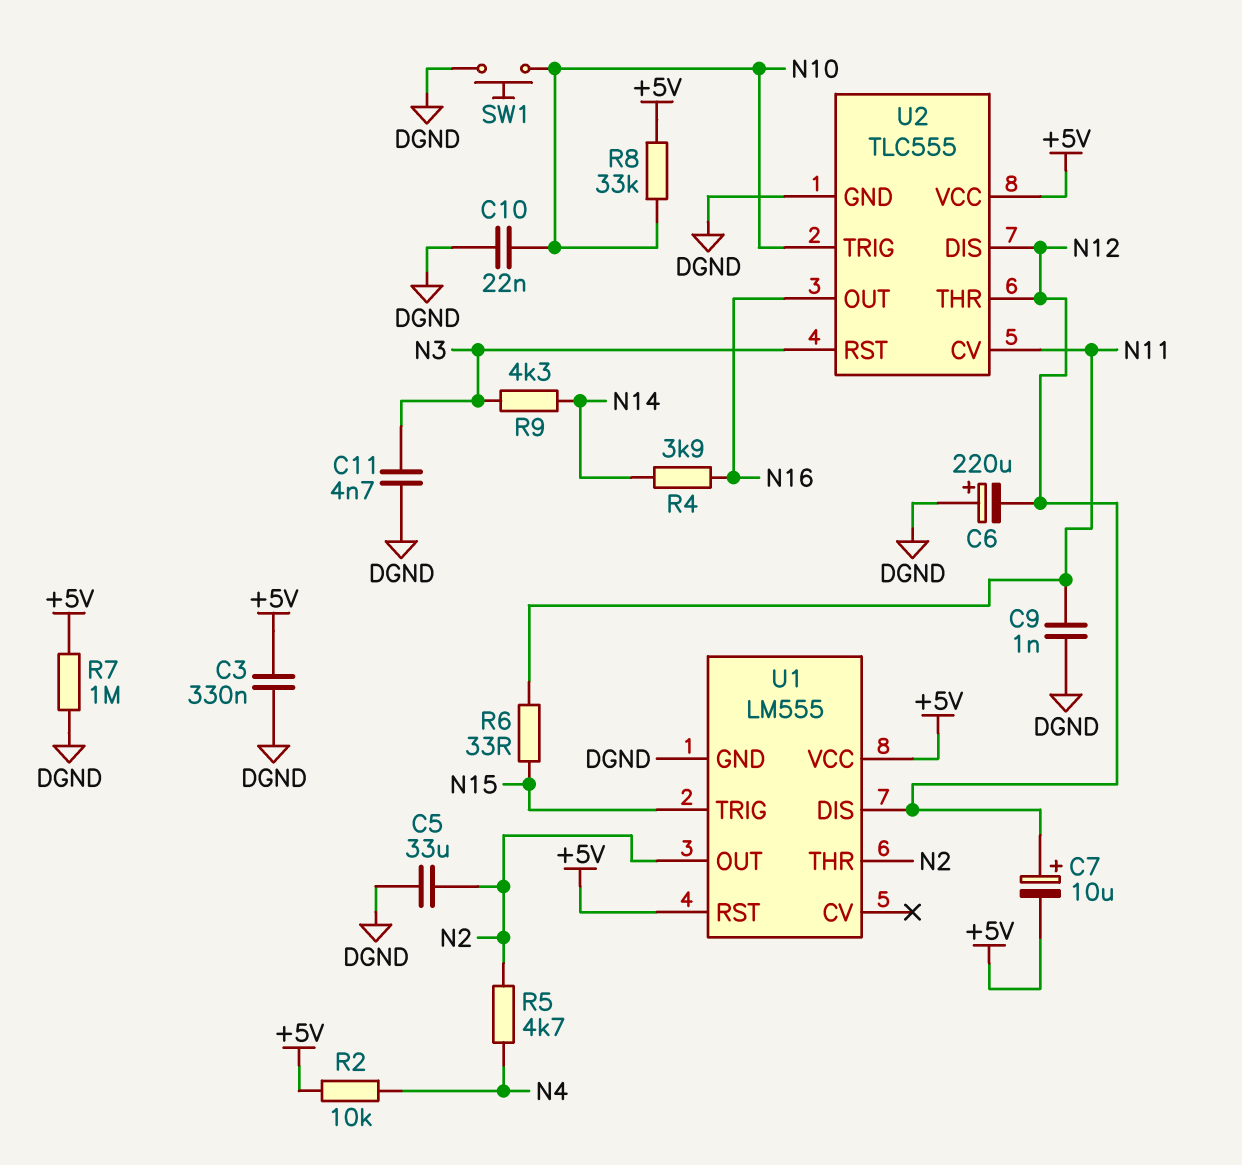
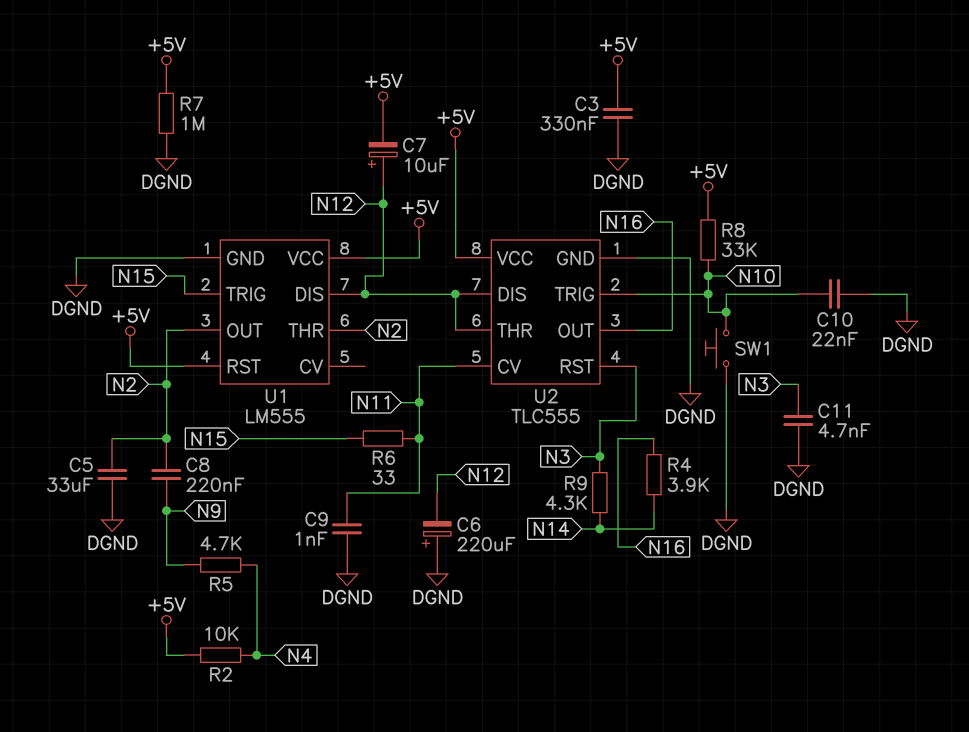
C8: none -> 220nF (N2, N9)
R5: 4.7k (N2, N4) -> 4.7k (N4, N9)

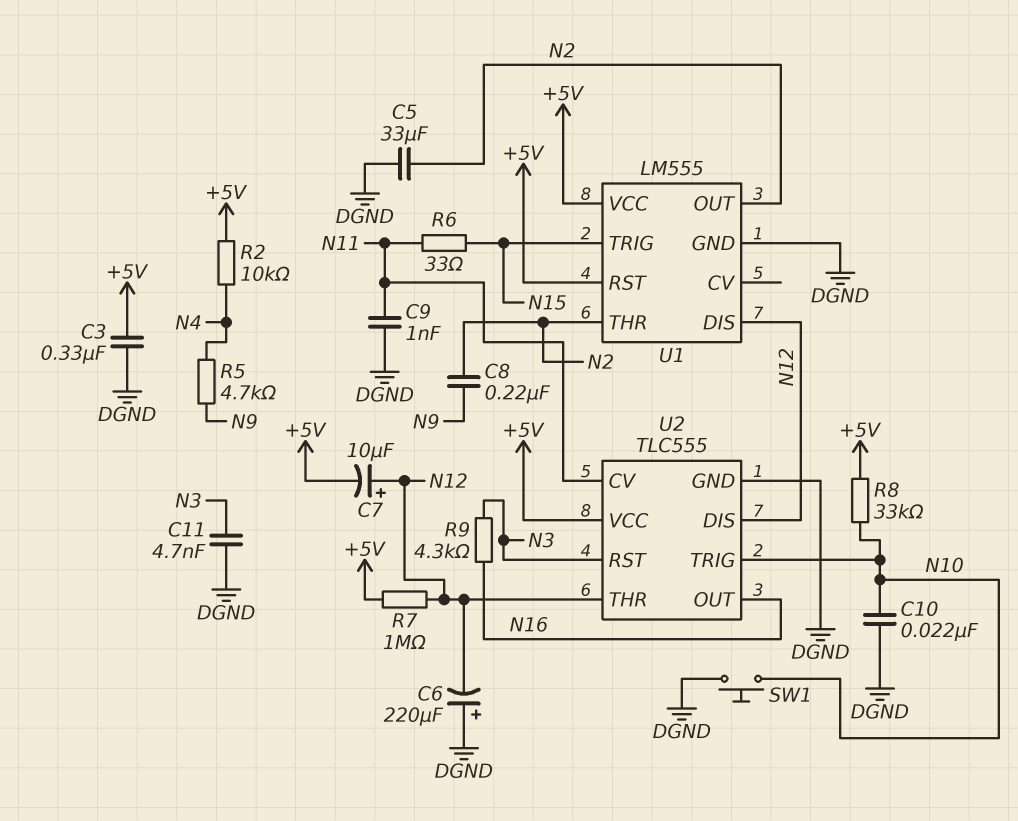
R4: 3.9k (N14, N16) -> none
R7: 1M (+5V, DGND) -> 1M (+5V, N12)
R9: 4.3k (N3, N14) -> 4.3k (N3, N16)

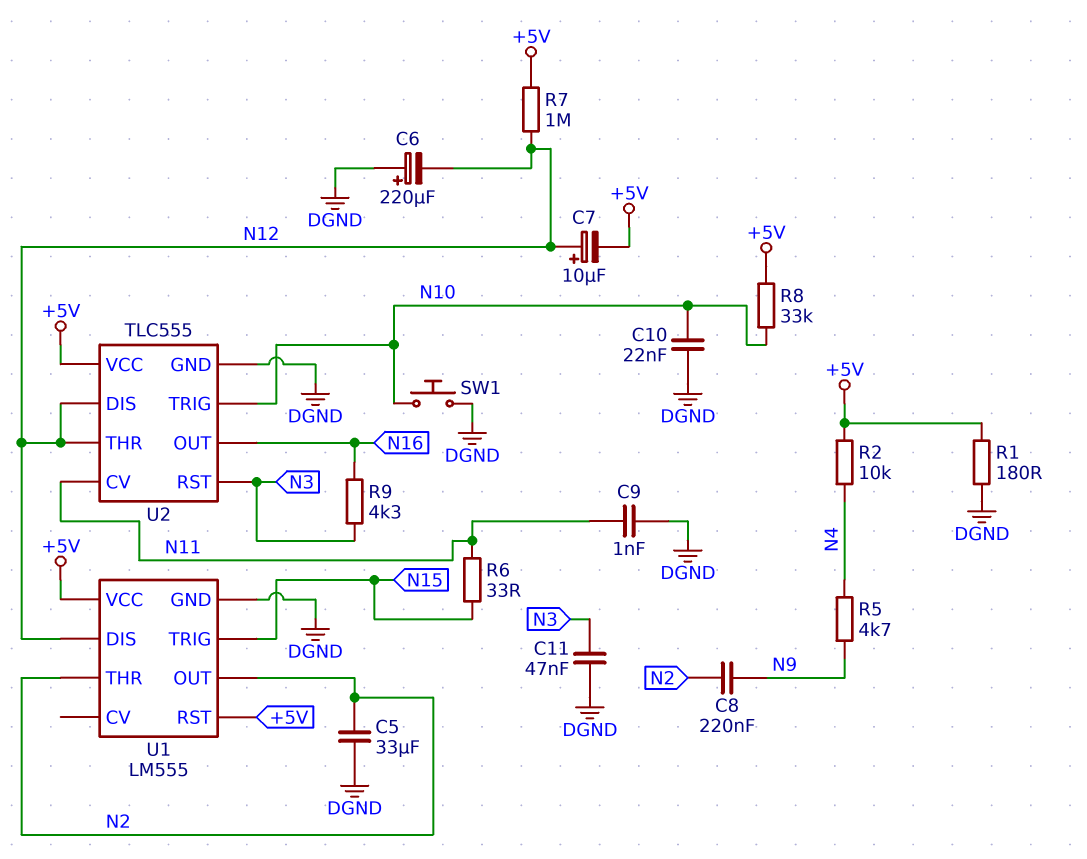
C3: 330nF (+5V, DGND) -> none
C11: 4.7nF (DGND, N3) -> 47nF (DGND, N3)
R1: none -> 180 (+5V, DGND)

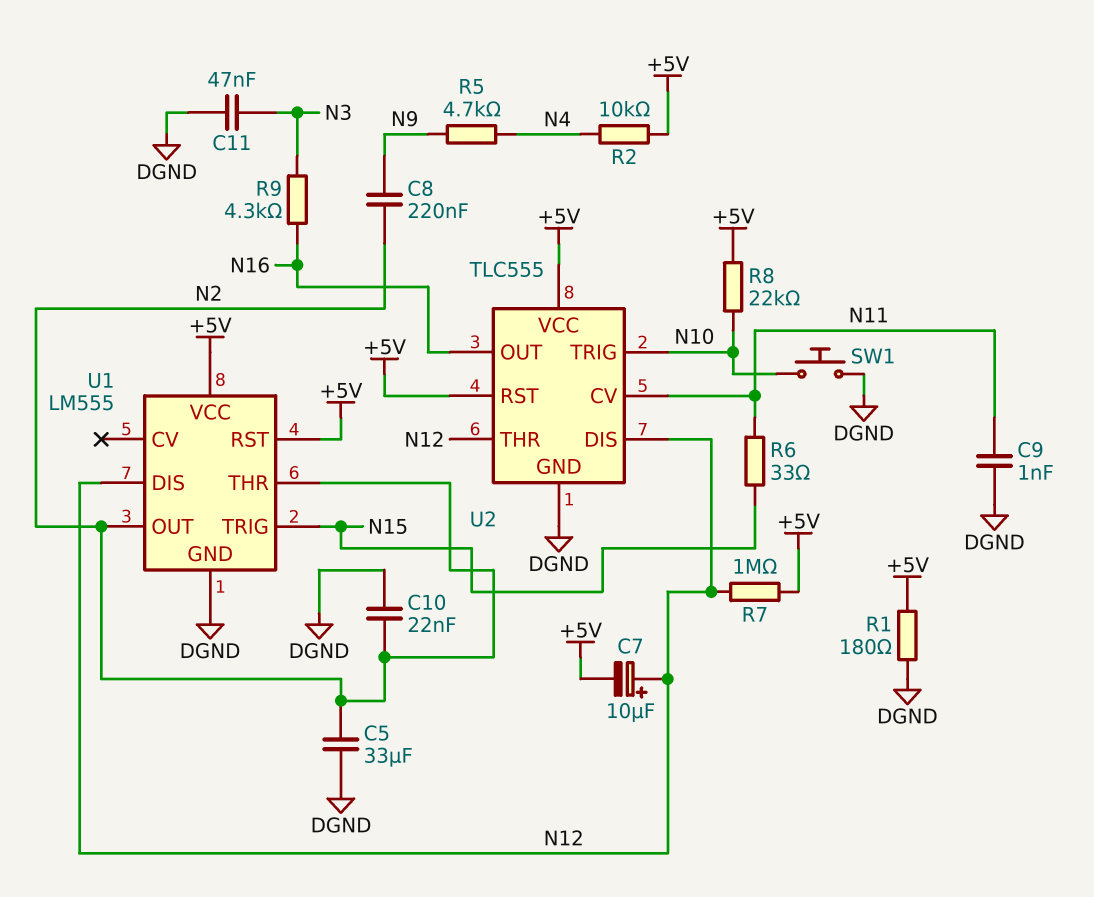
C6: 220uF (plus DGND, minus N12) -> none
C10: 22nF (DGND, N10) -> 22nF (DGND, N2)
R8: 33k (+5V, N10) -> 22k (+5V, N10)
U2 pin RST: N3 -> +5V

